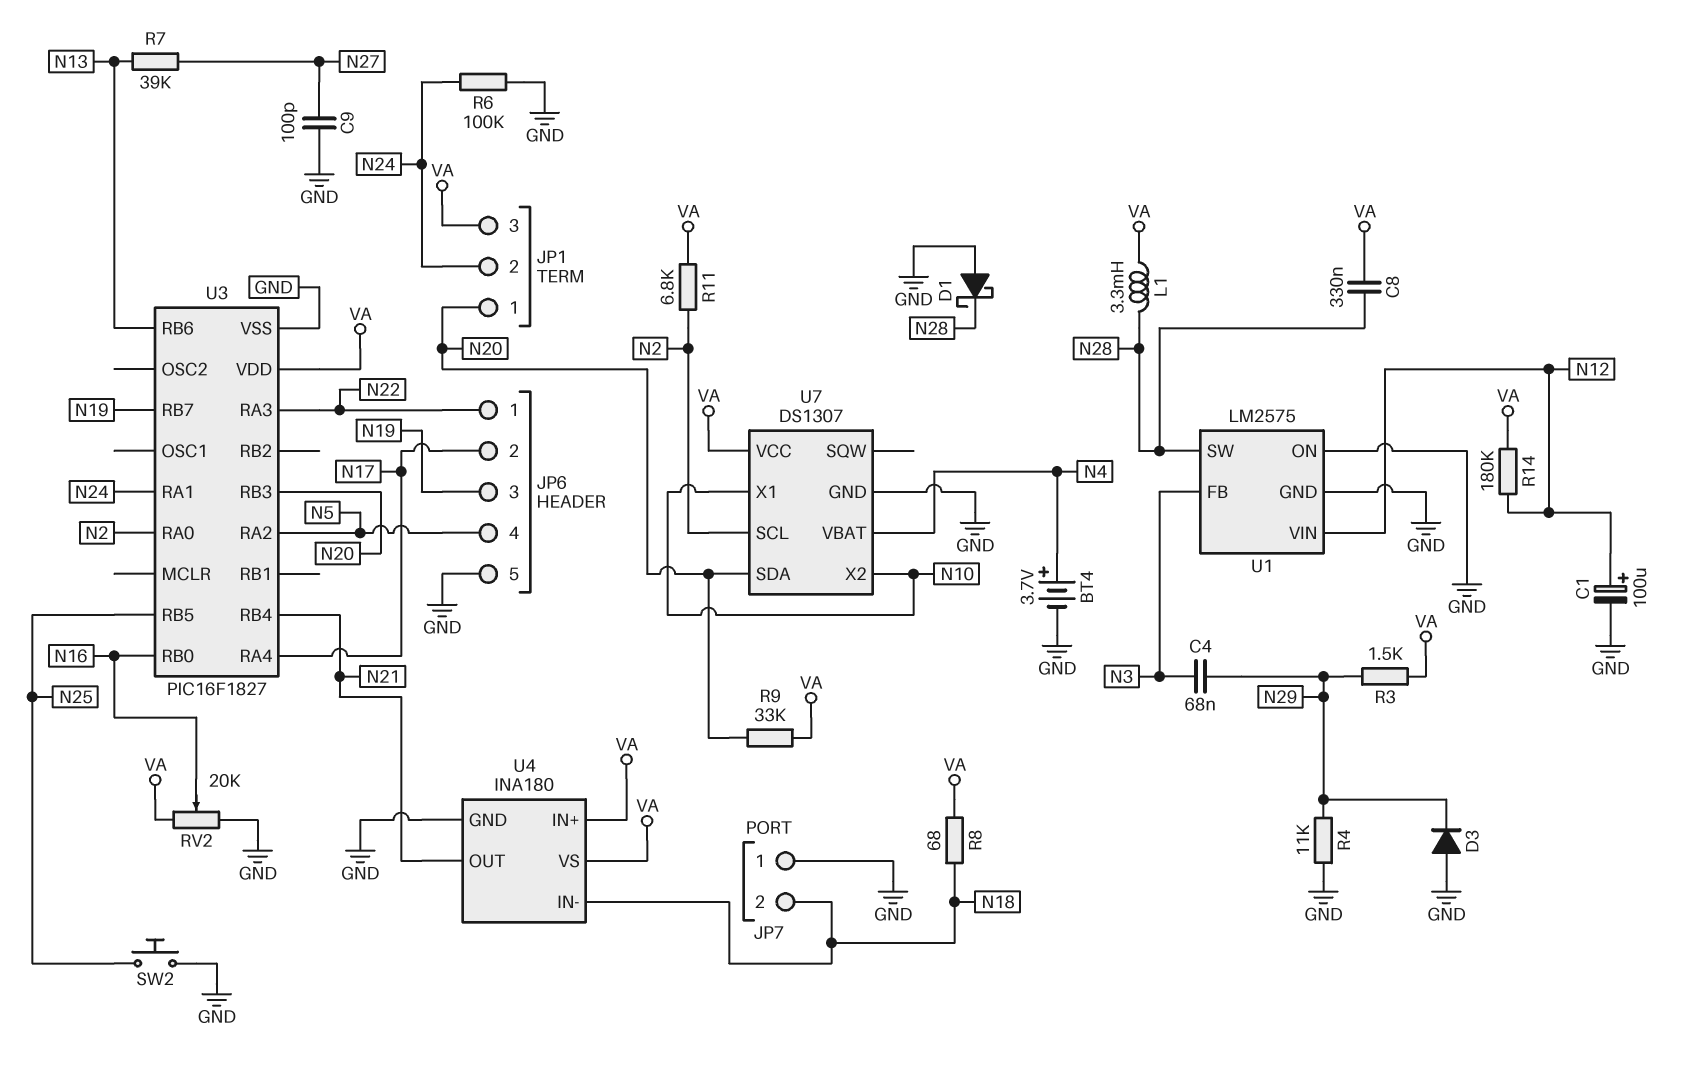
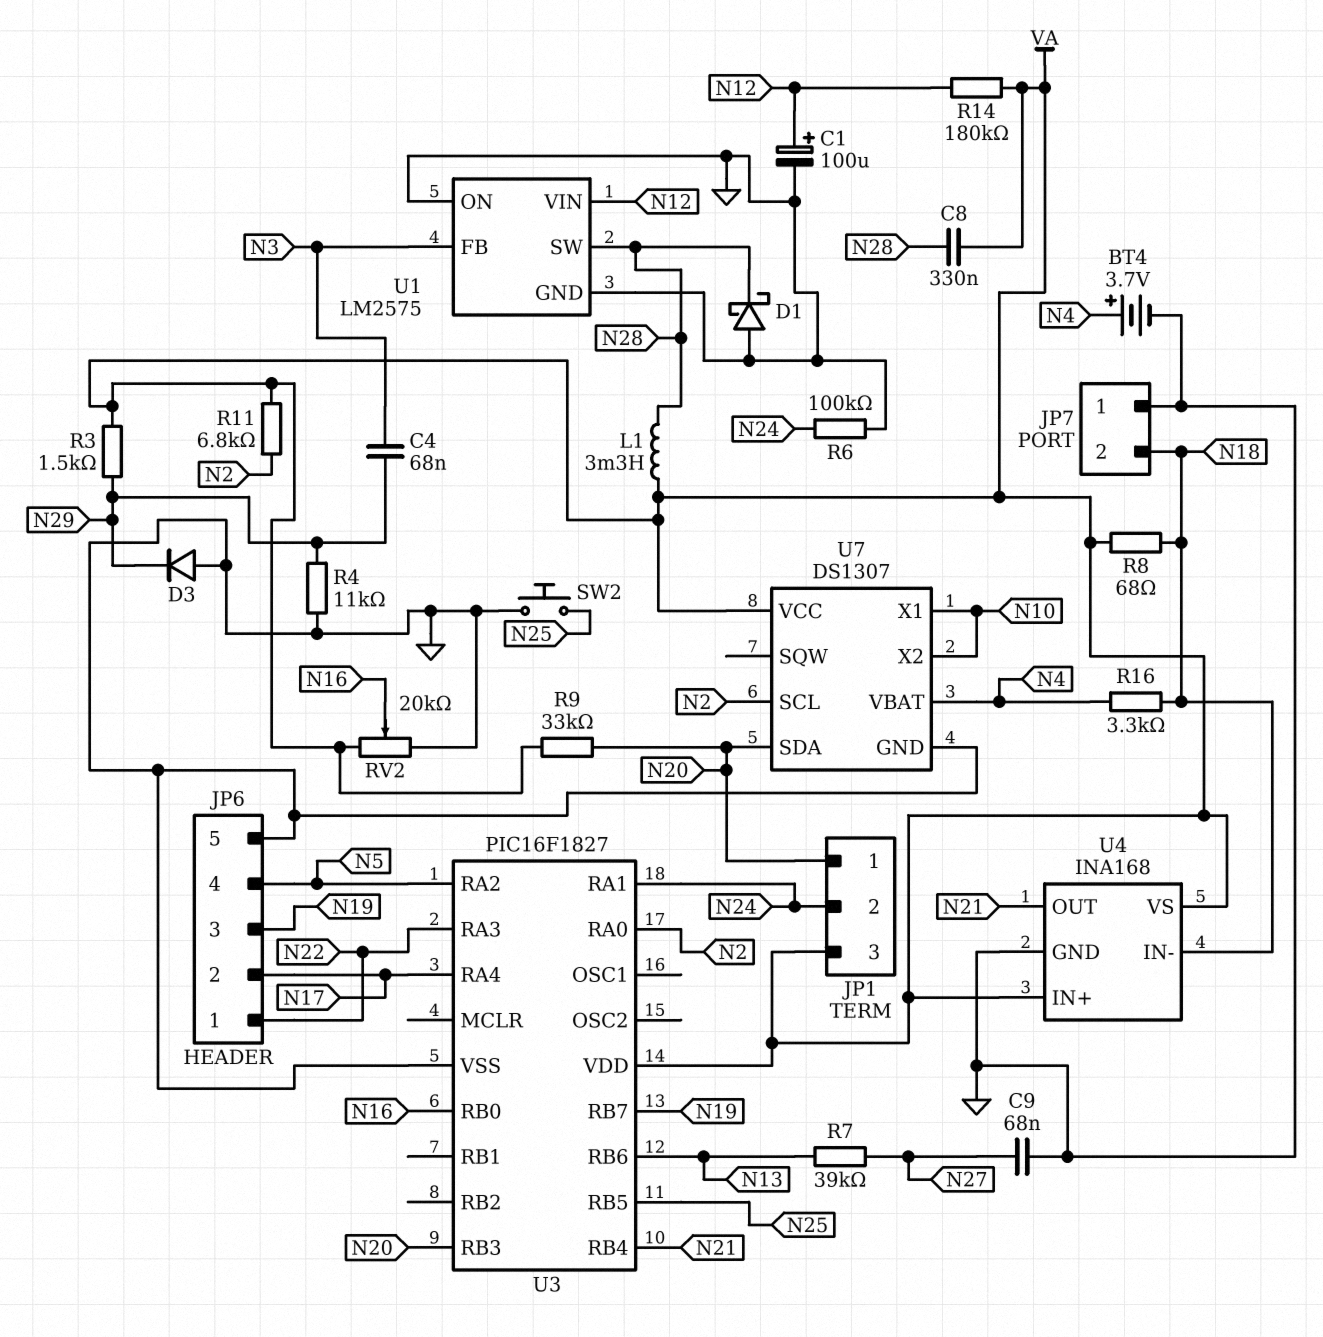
C9: 100pF (GND, N27) -> 68nF (GND, N27)
R16: none -> 3.3k (N4, N18)
U4: INA180 -> INA168

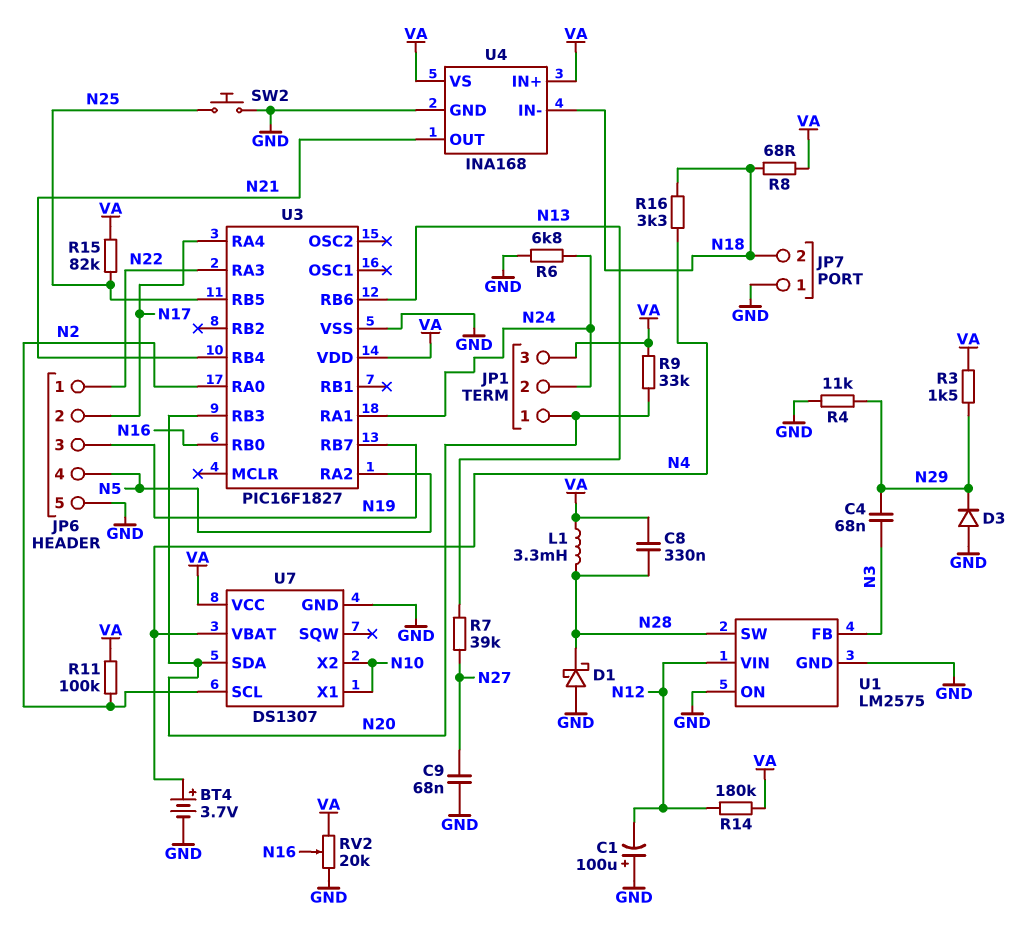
C1: 100uF (plus N12, minus GND) -> 100uF (plus GND, minus N12)
R6: 100k (GND, N24) -> 6.8k (GND, N24)
R11: 6.8k (N2, VA) -> 100k (N2, VA)
R15: none -> 82k (N25, VA)

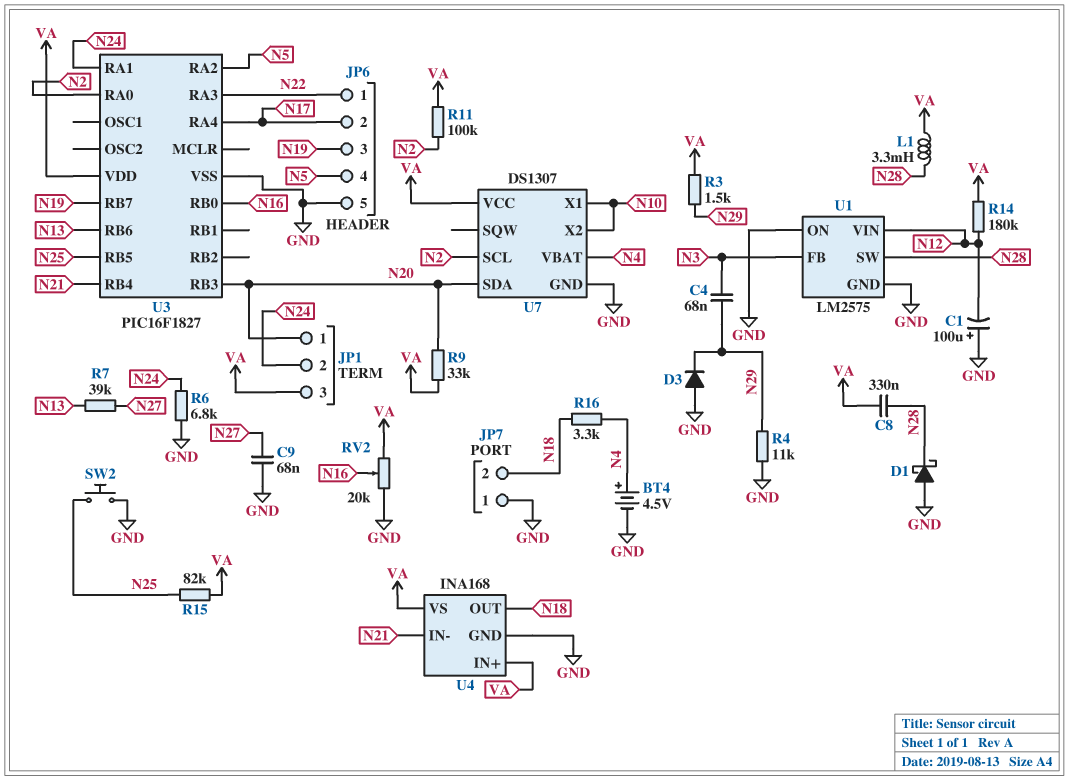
BT4: 3.7V (plus N4, minus GND) -> 4.5V (plus N4, minus GND)
R8: 68 (N18, VA) -> none
U4 pin IN-: N18 -> N21
U4 pin OUT: N21 -> N18

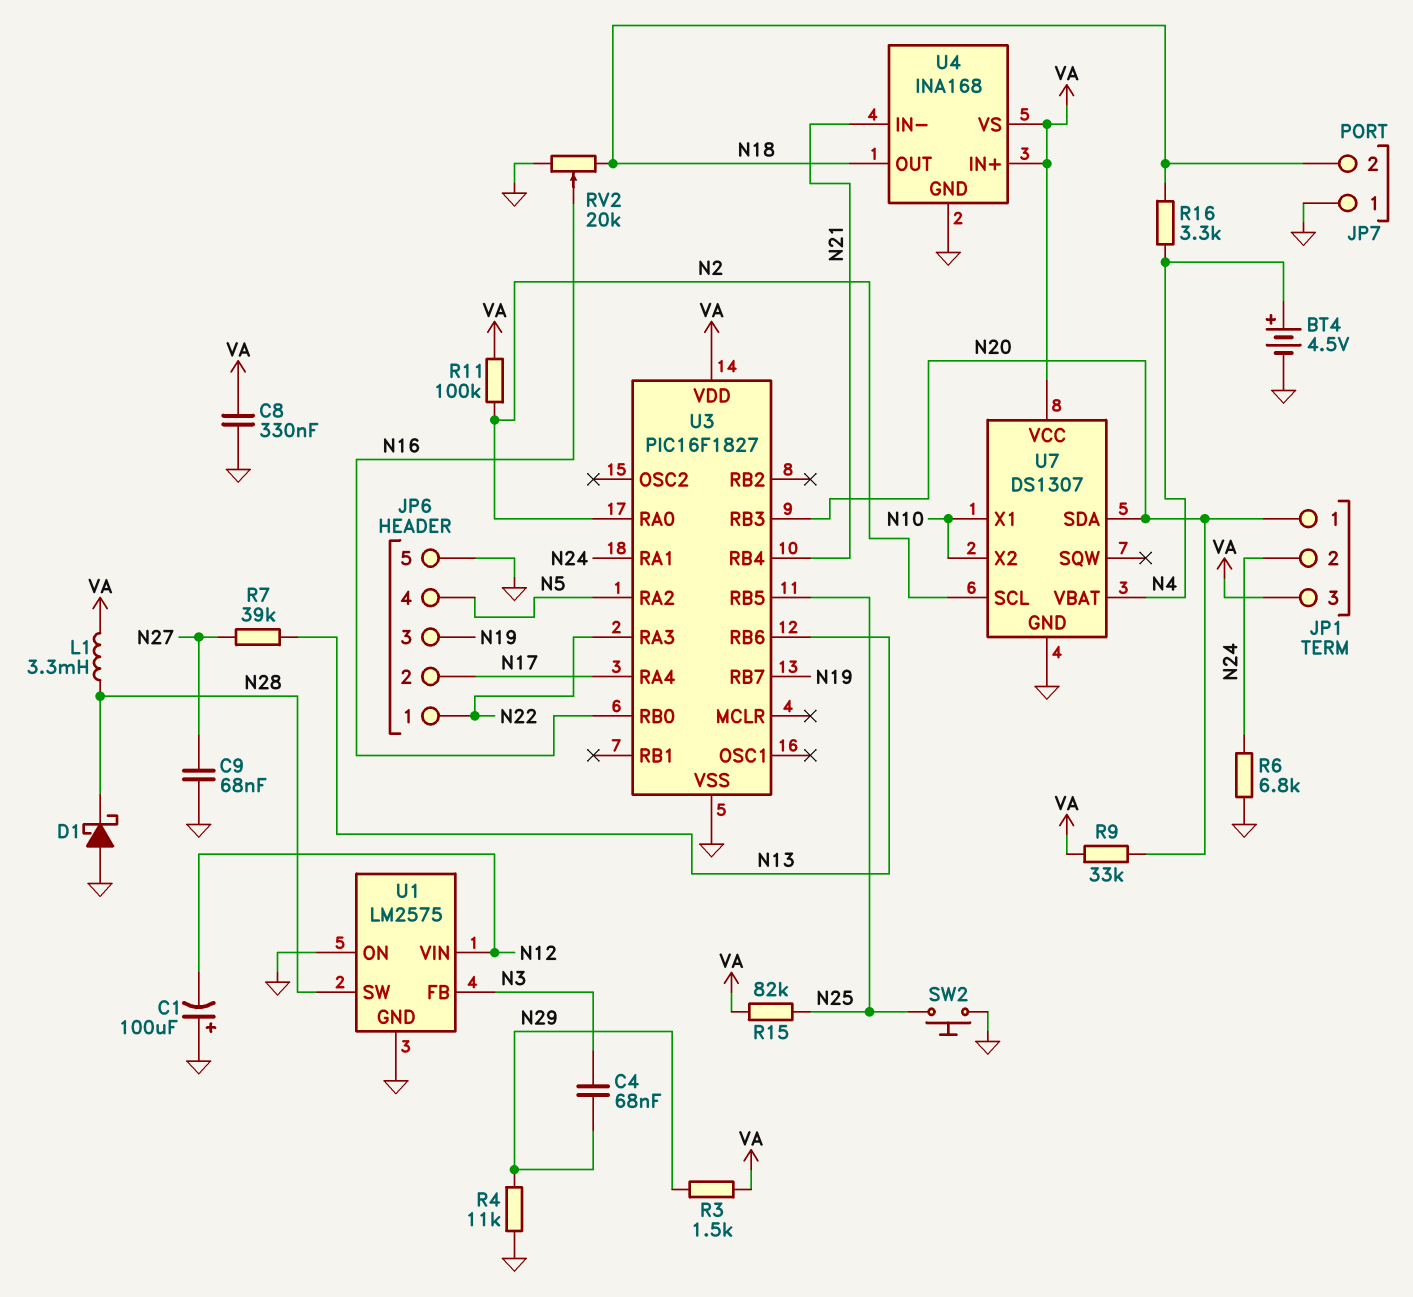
C8: 330nF (N28, VA) -> 330nF (GND, VA)
D3: diode (A GND, K N29) -> none
R14: 180k (N12, VA) -> none
RV2: 20k (GND, VA, wiper N16) -> 20k (GND, N18, wiper N16)

